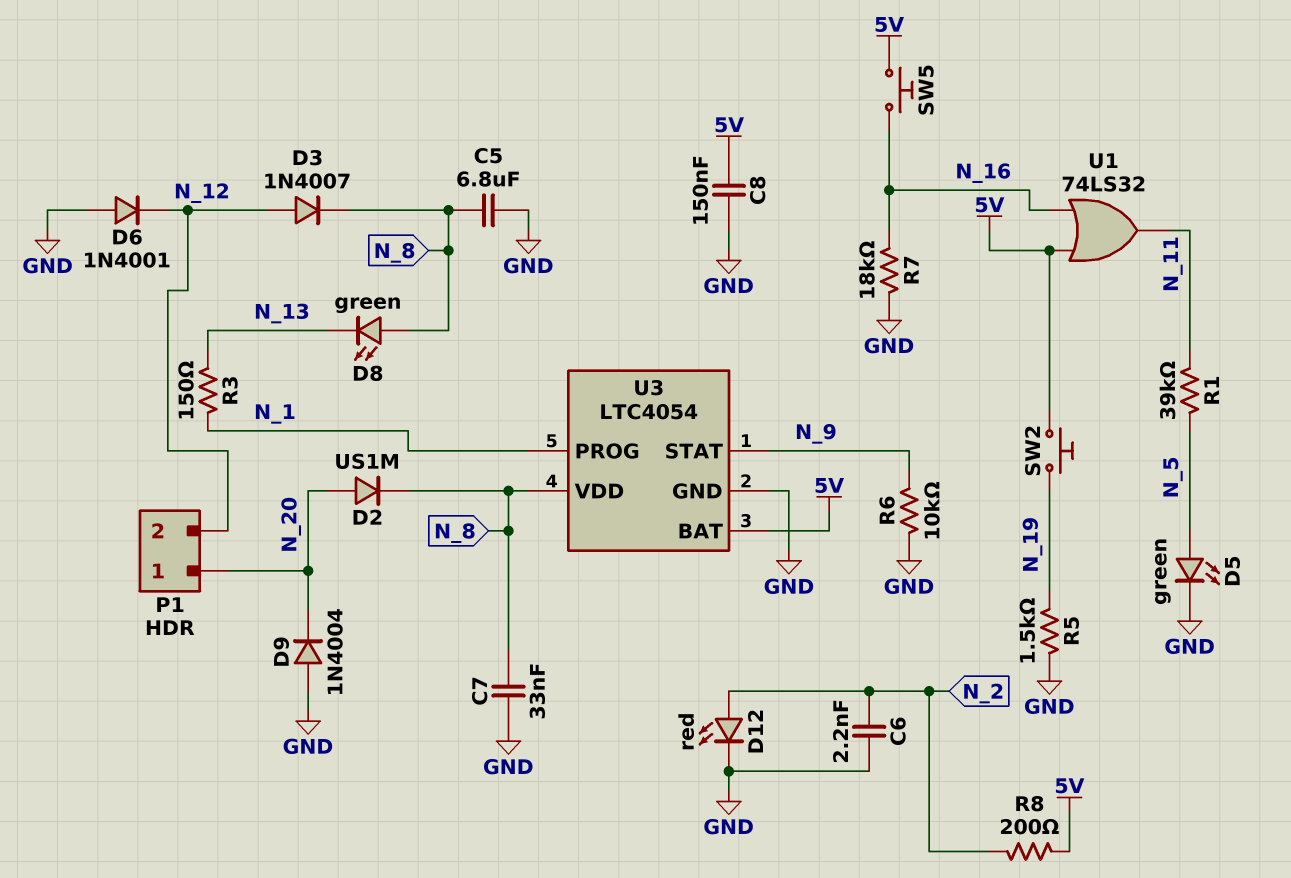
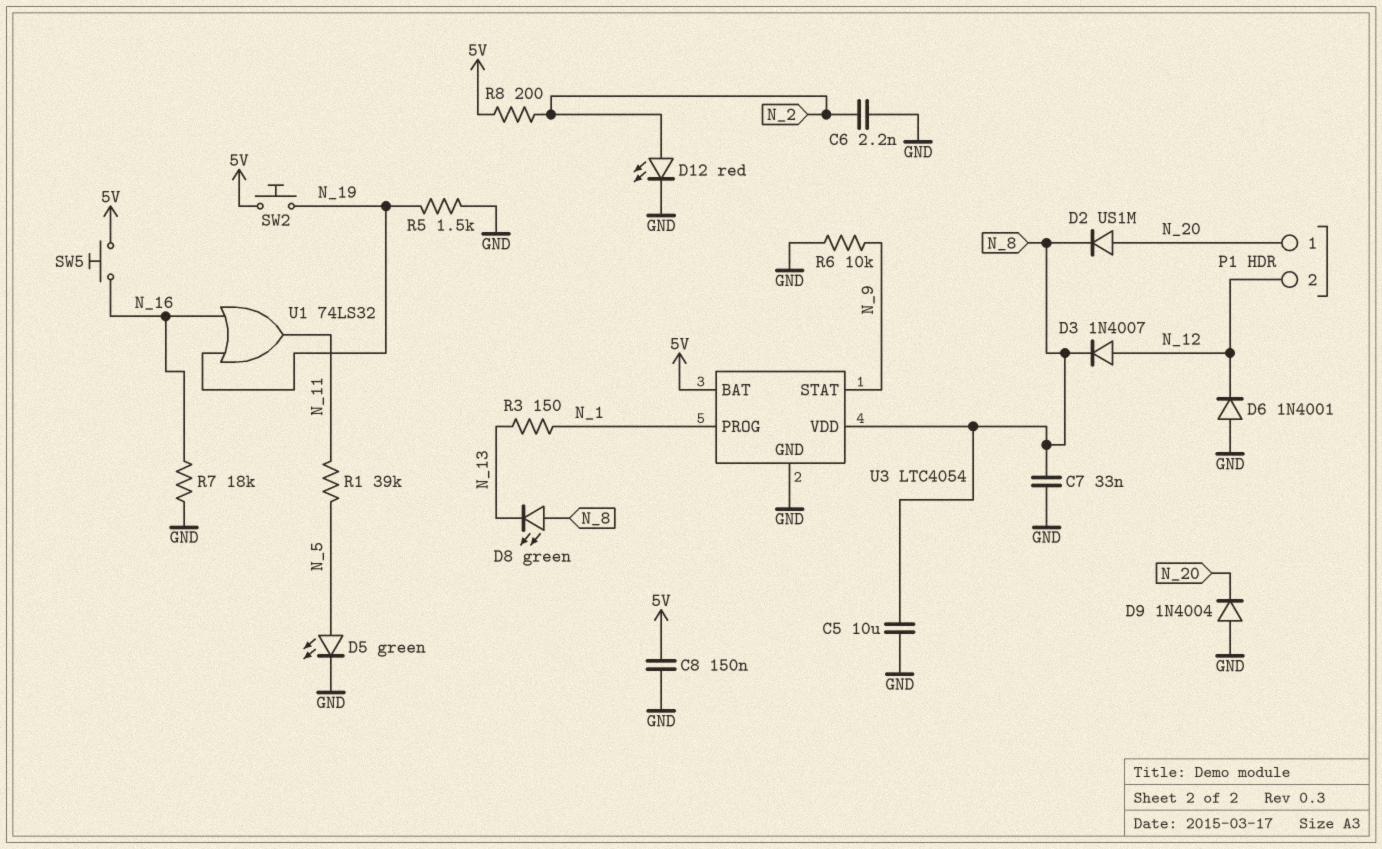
C5: 6.8uF (GND, N_8) -> 10uF (GND, N_8)
U1: OR 74LS32 (in 5V, in N_16, out N_11) -> OR 74LS32 (in N_16, in N_19, out N_11)

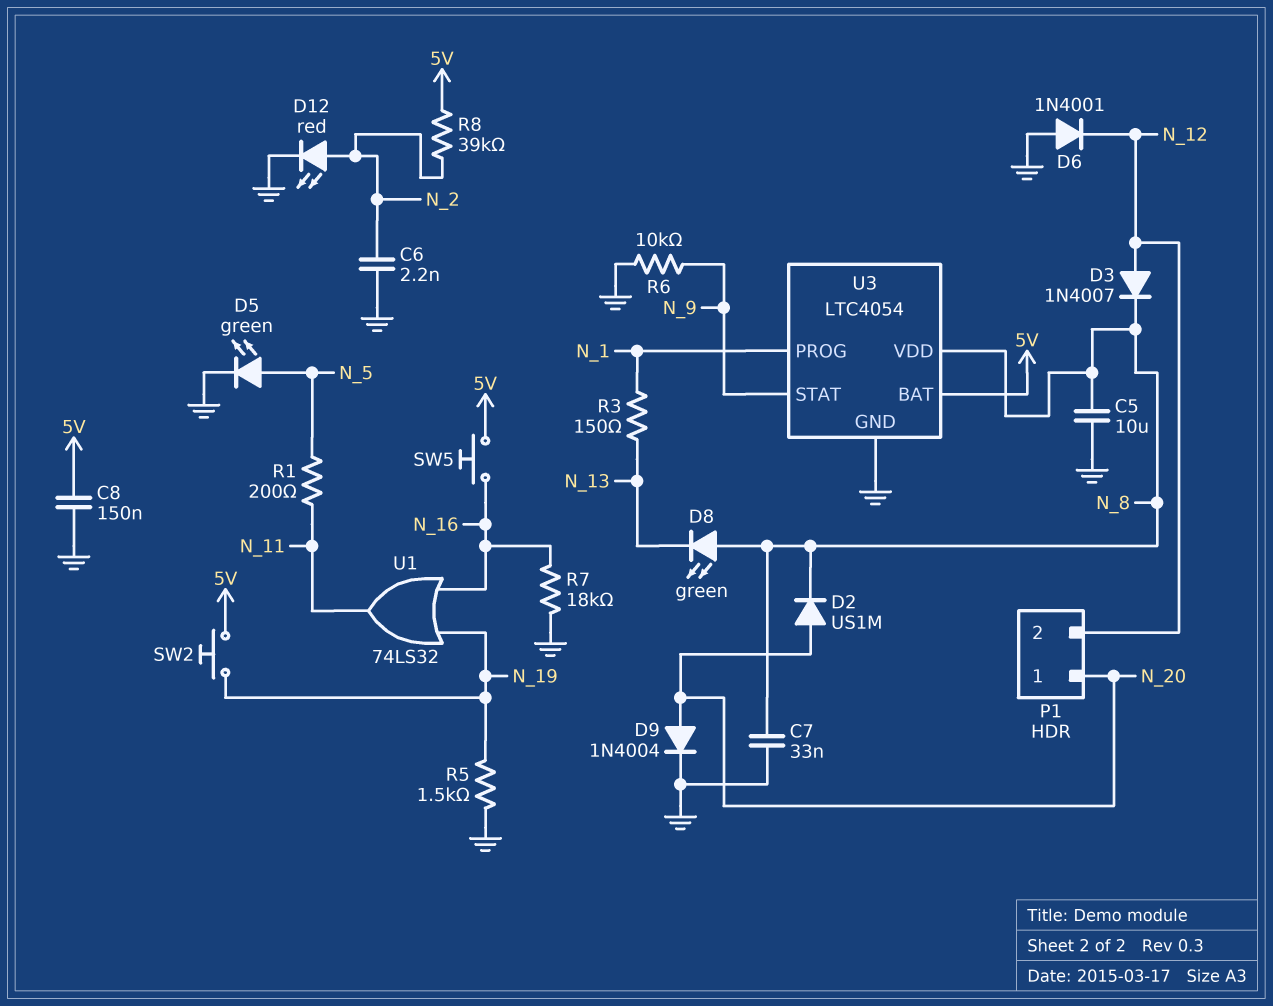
D9: diode 1N4004 (A GND, K N_20) -> diode 1N4004 (A N_20, K GND)
R1: 39k (N_5, N_11) -> 200 (N_5, N_11)
R8: 200 (5V, N_2) -> 39k (5V, N_2)

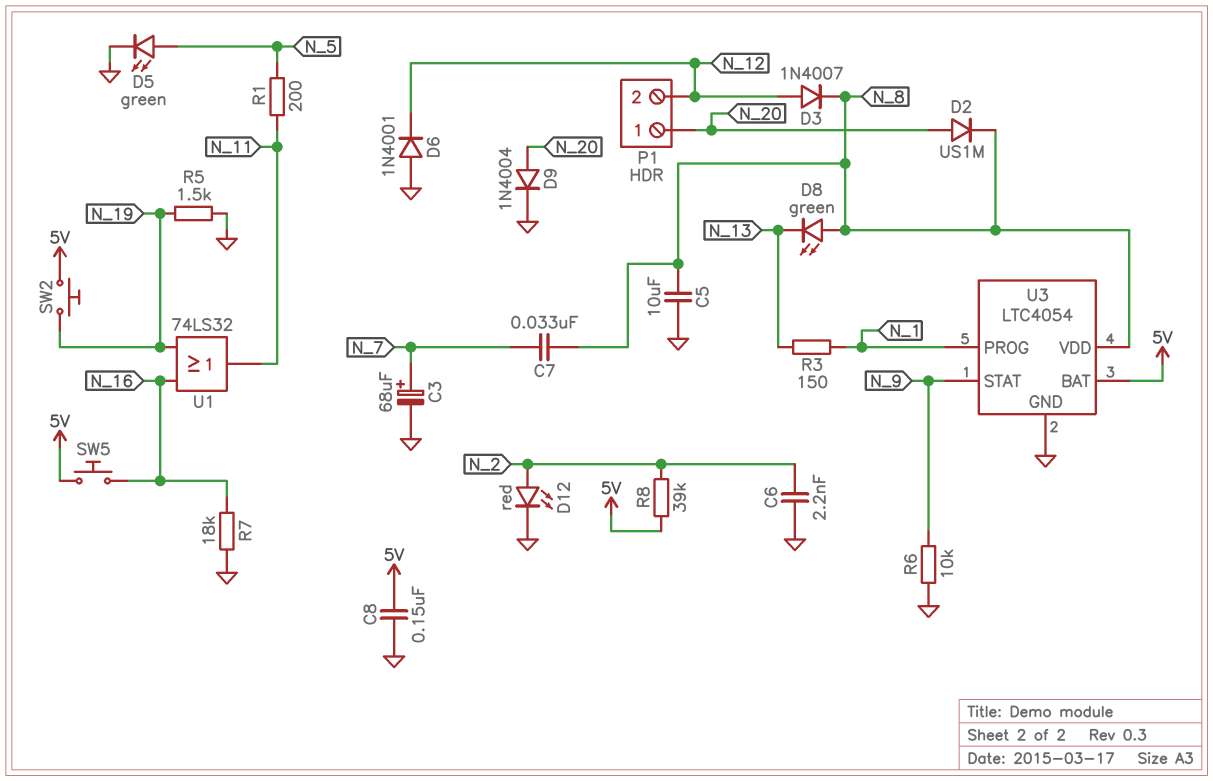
C3: none -> 68uF (plus N_7, minus GND)
C7: 33nF (GND, N_8) -> 33nF (N_7, N_8)

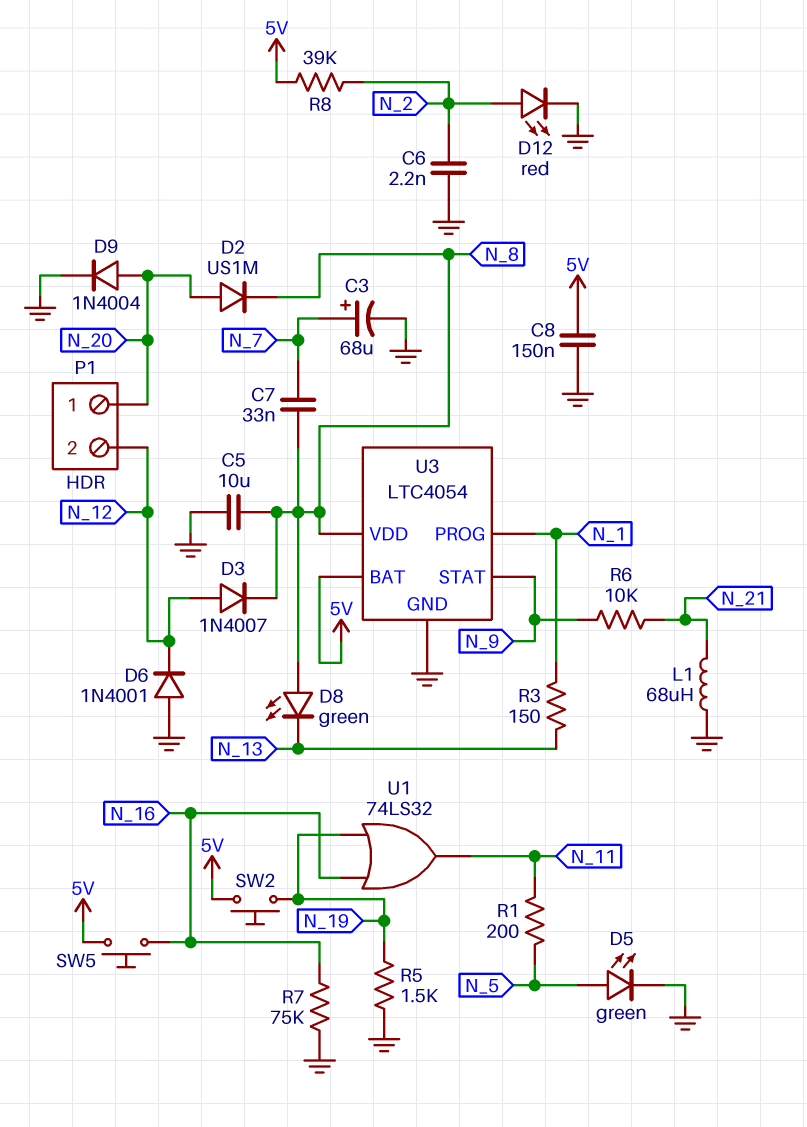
L1: none -> 68uH (GND, N_21)
R6: 10k (GND, N_9) -> 10k (N_9, N_21)
R7: 18k (GND, N_16) -> 75k (GND, N_16)

